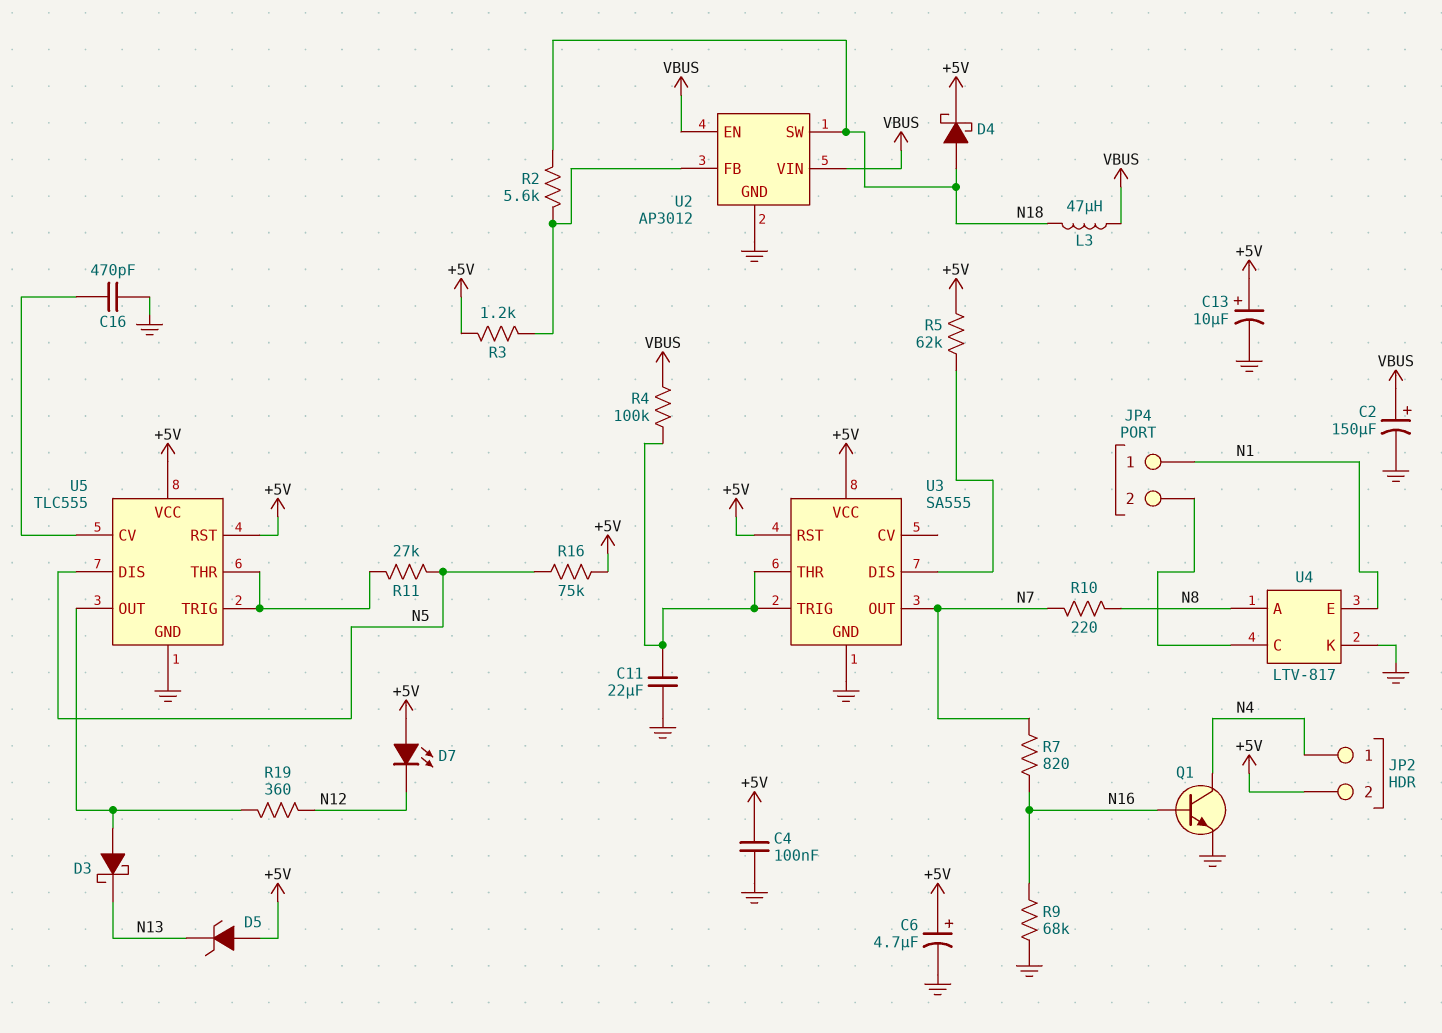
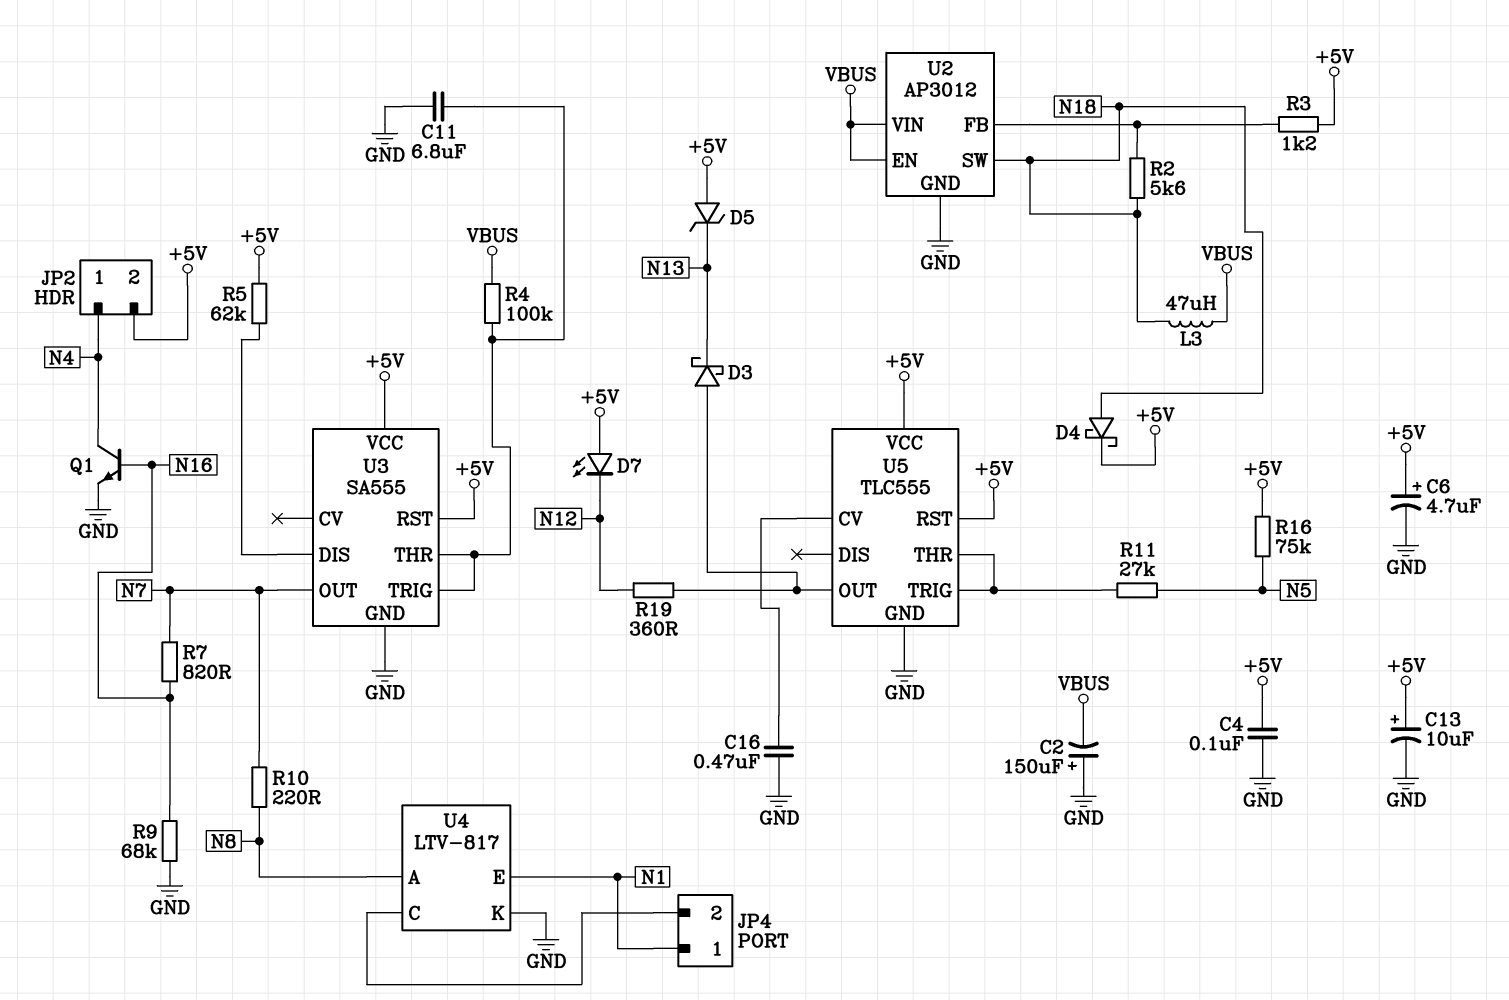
C2: 150uF (plus VBUS, minus GND) -> 150uF (plus GND, minus VBUS)
C11: 22uF (GND, U3/THR) -> 6.8uF (GND, U3/THR)
C16: 470pF (GND, U5/CV) -> 470nF (GND, U5/CV)
U5 pin DIS: N5 -> none

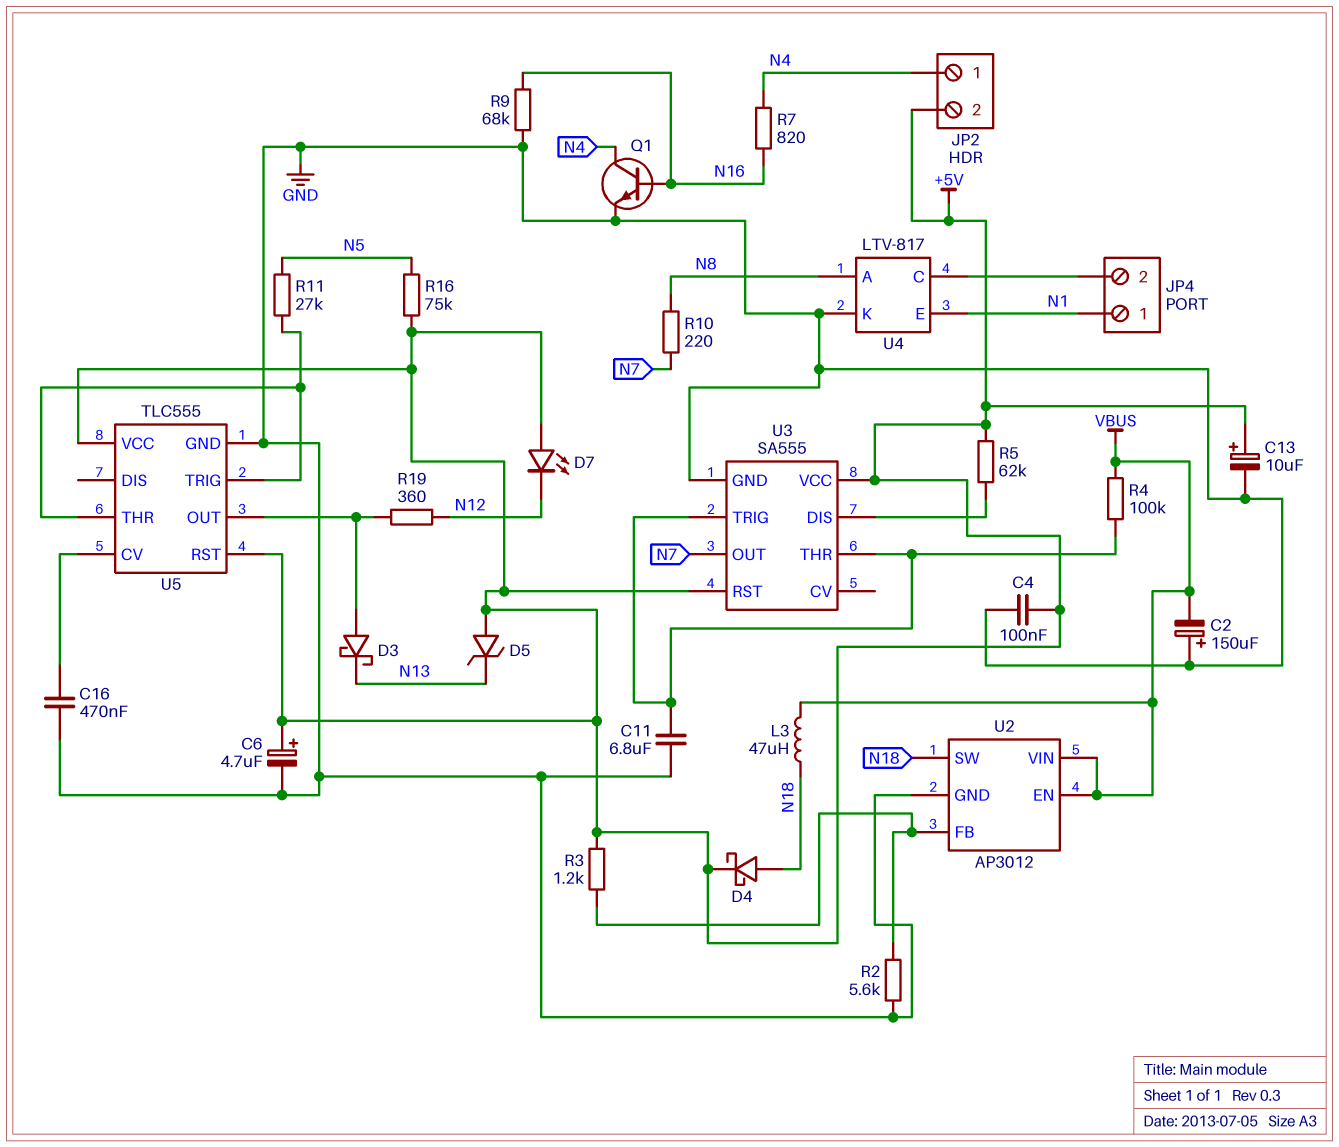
R2: 5.6k (N18, U2/FB) -> 5.6k (GND, U2/FB)
R7: 820 (N7, N16) -> 820 (N4, N16)

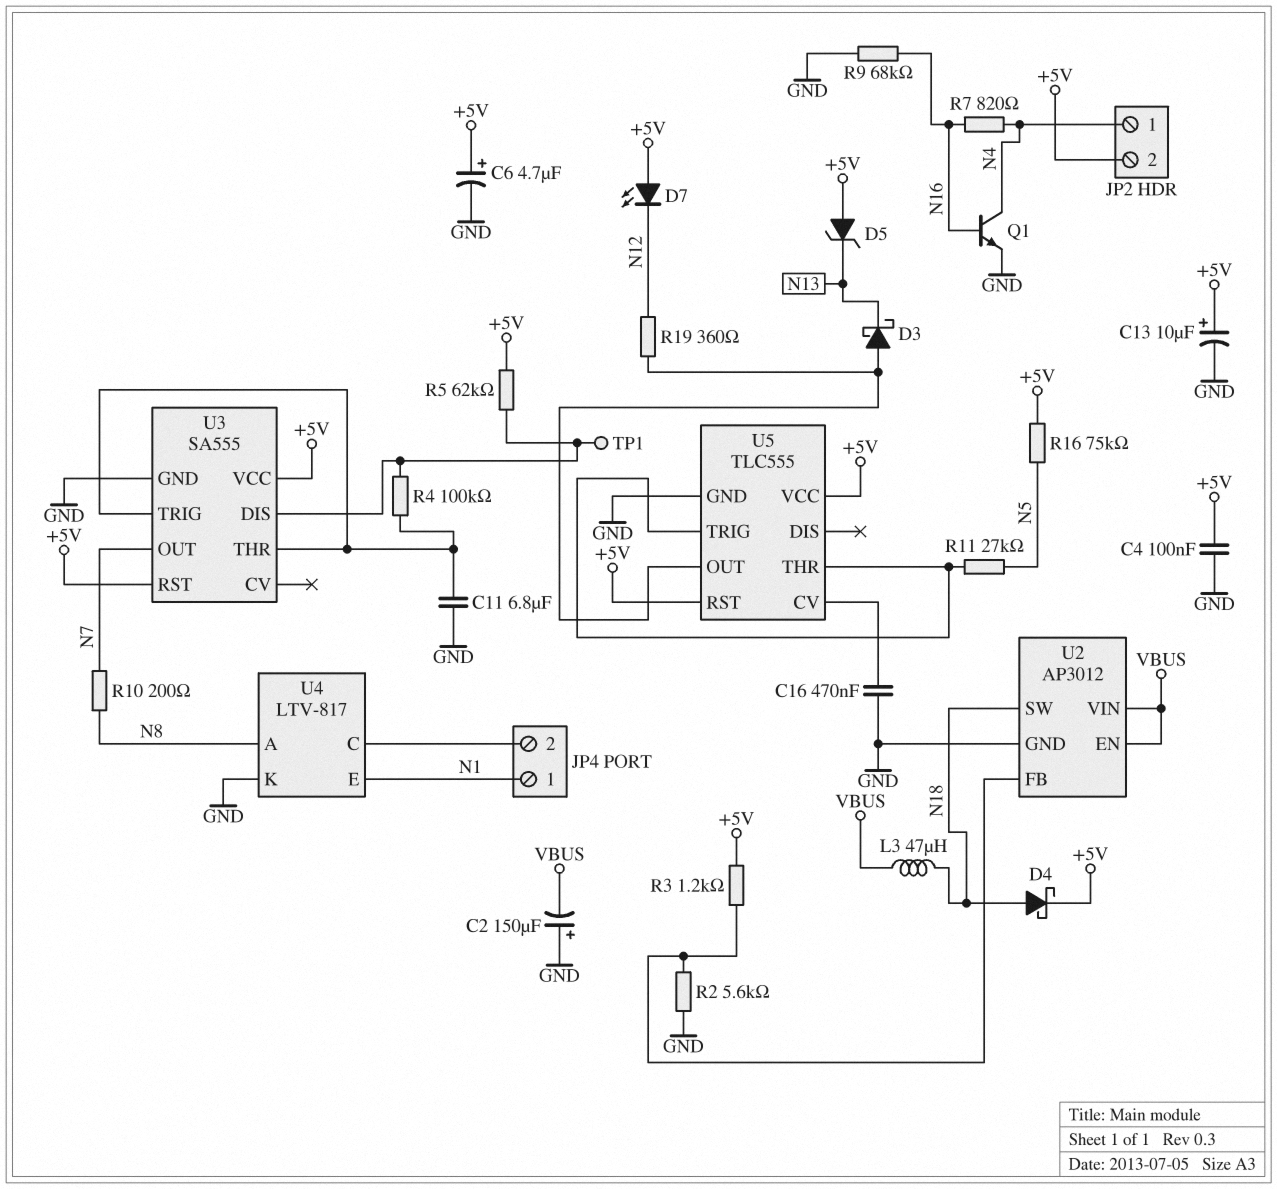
R4: 100k (U3/THR, VBUS) -> 100k (U3/DIS, U3/THR)
R10: 220 (N7, N8) -> 200 (N7, N8)
TP1: none -> test point (U3/DIS)

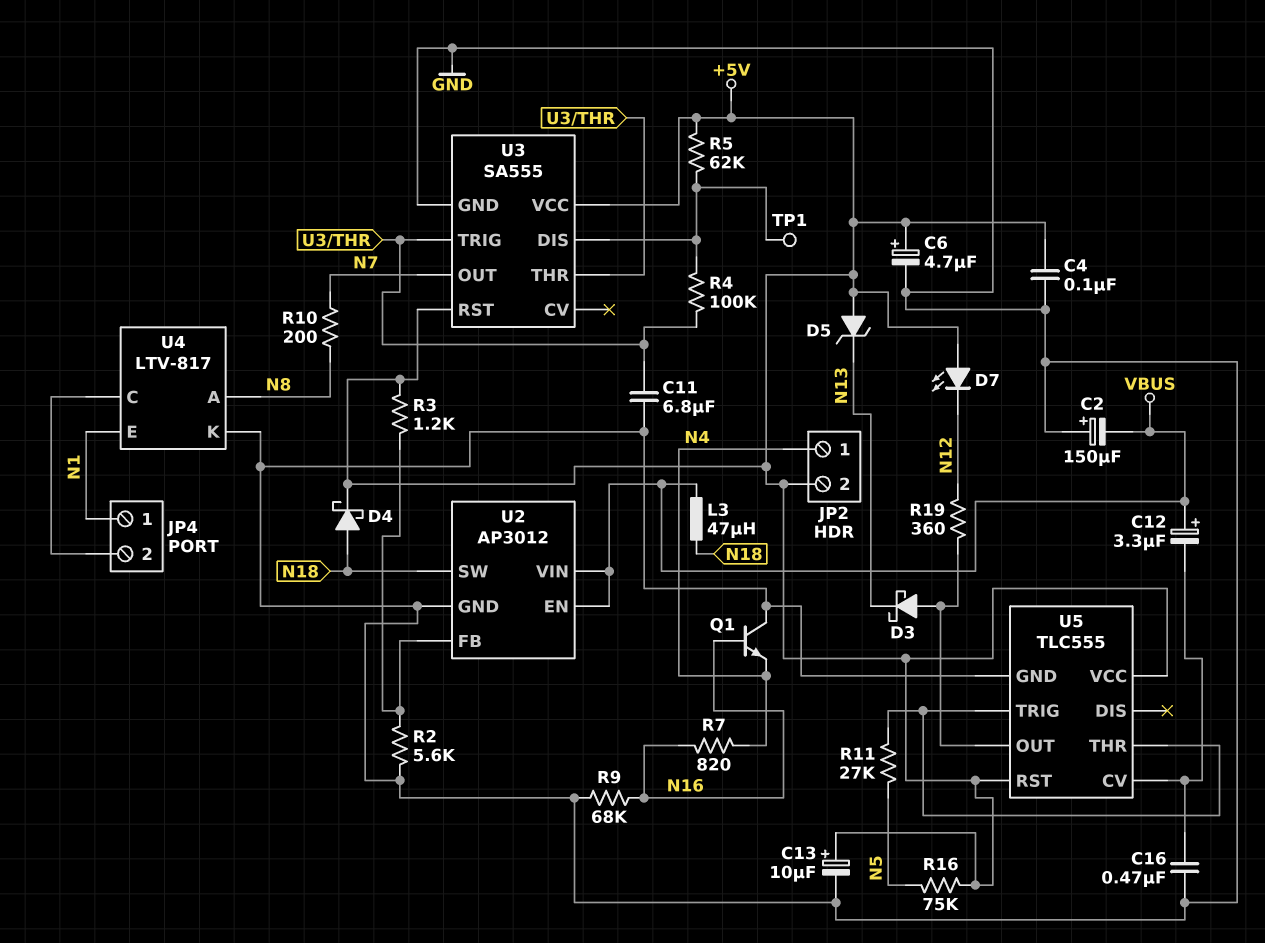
C12: none -> 3.3uF (plus VBUS, minus U5/CV)
Q1: NPN (B N16, C N4, E GND) -> NPN (B N16, C GND, E N4)

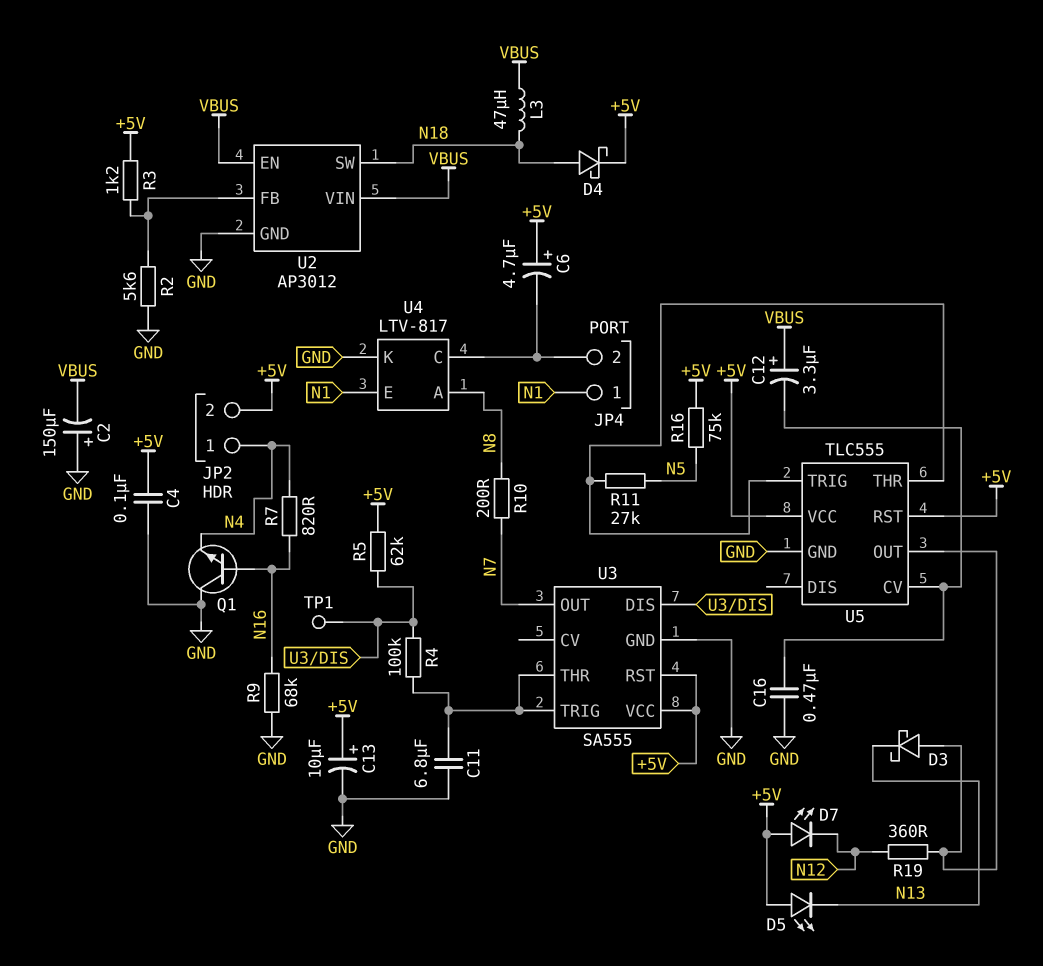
C6: 4.7uF (plus +5V, minus GND) -> 4.7uF (plus +5V, minus JP4/2)
D5: zener (A +5V, K N13) -> LED (A +5V, K N13)

